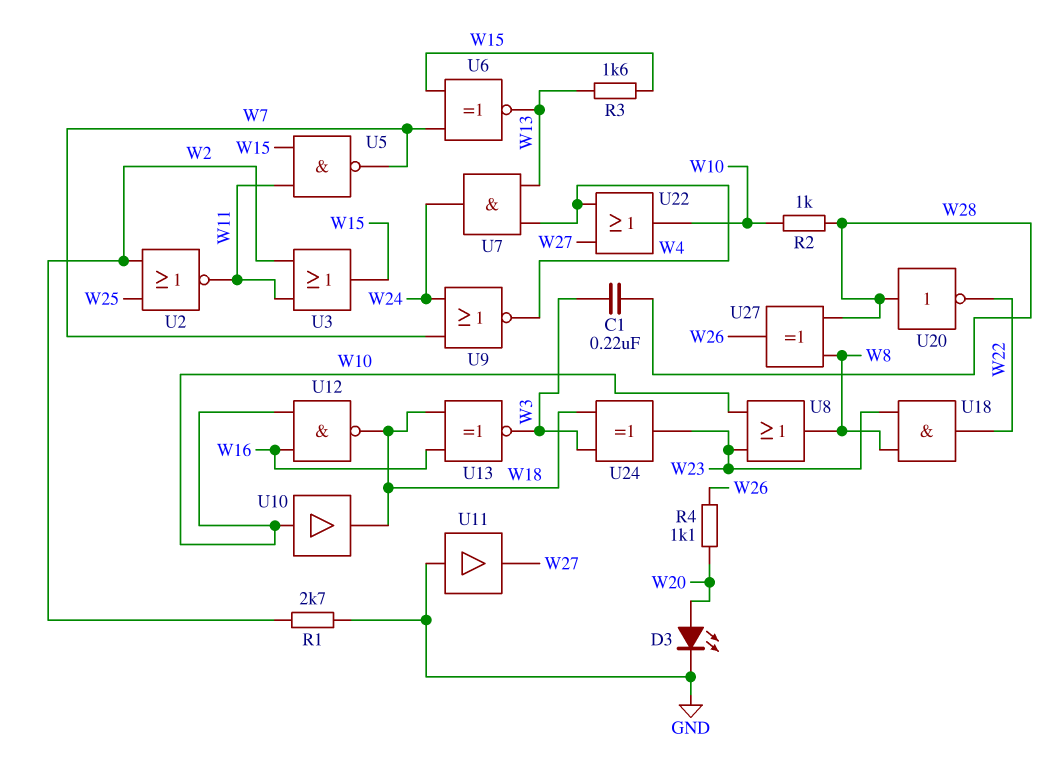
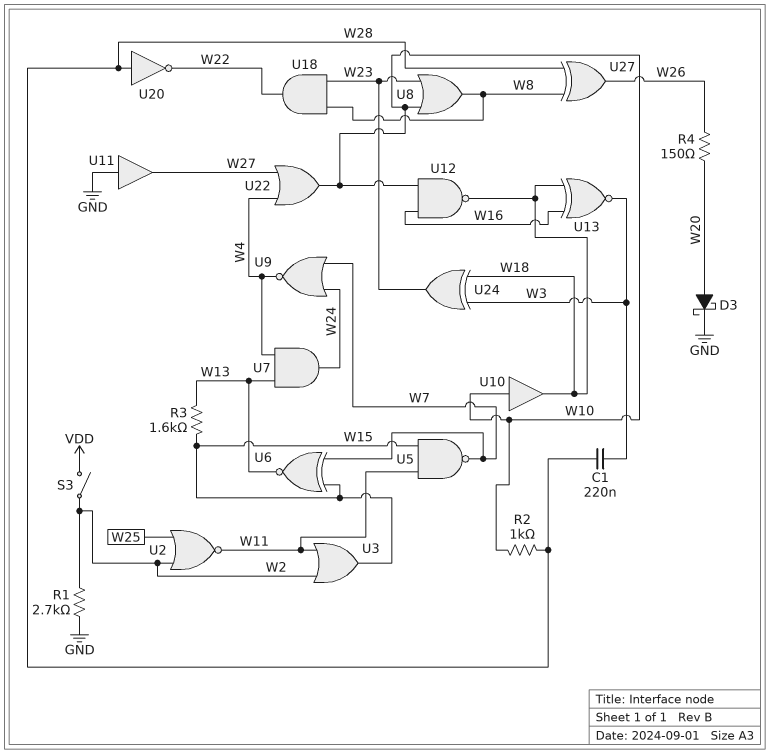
D3: LED (A W20, K GND) -> schottky (A W20, K GND)
R4: 1.1k (W20, W26) -> 150 (W20, W26)
S3: none -> switch (VDD, W2)

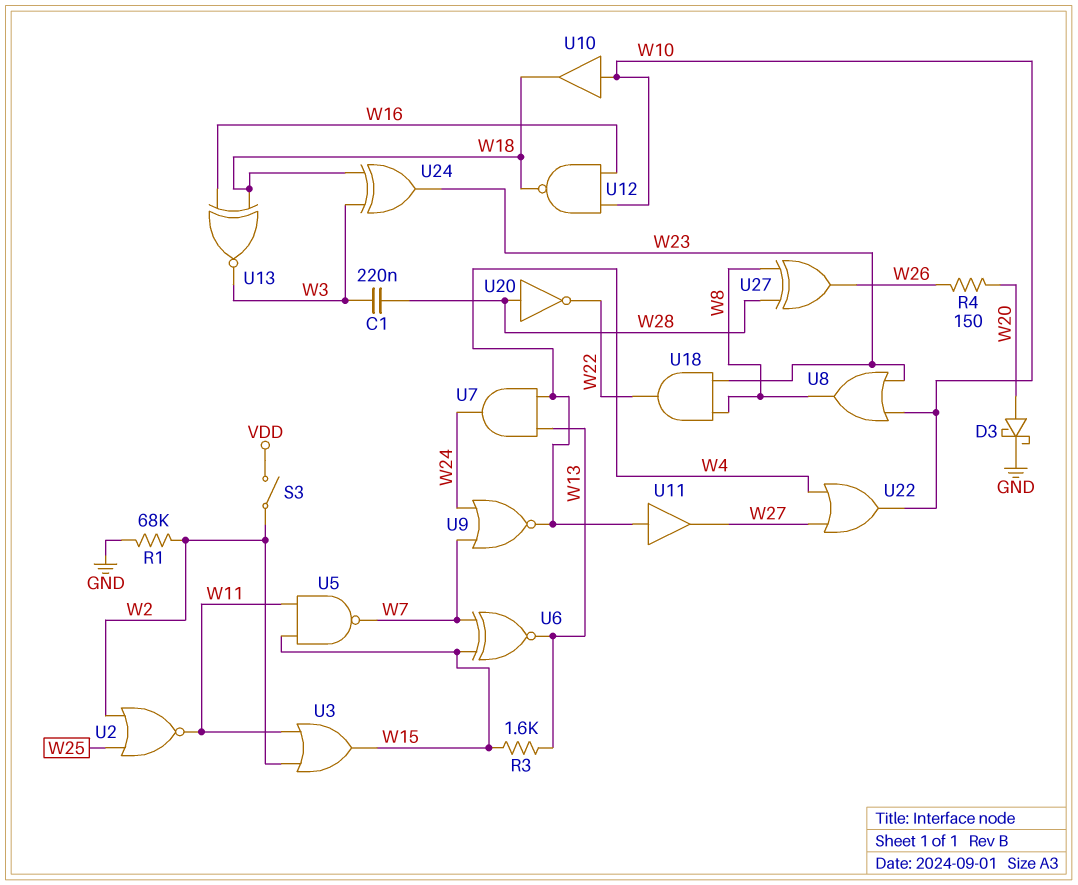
R1: 2.7k (GND, W2) -> 68k (GND, W2)
R2: 1k (W10, W28) -> none
U11: buffer (in GND, out W27) -> buffer (in W4, out W27)

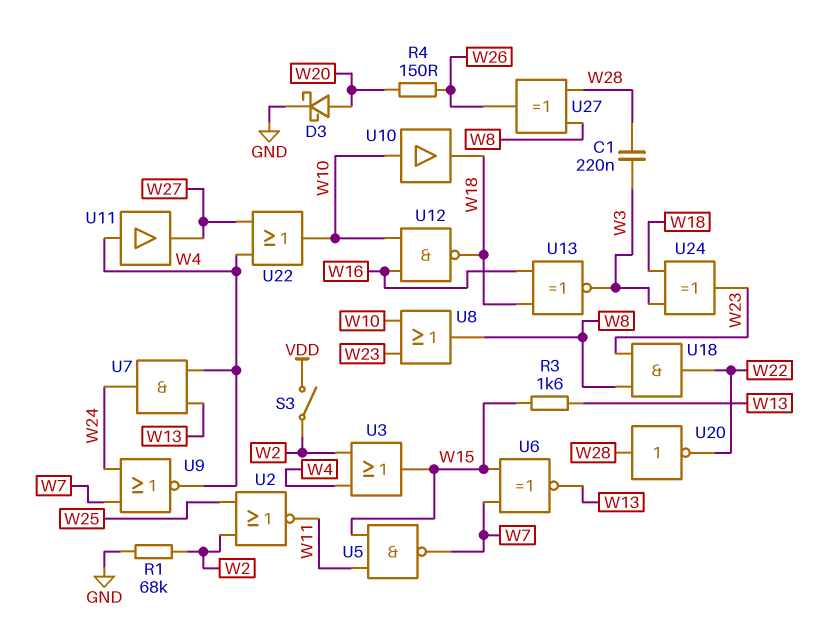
U3: OR (in W2, in W11, out W15) -> OR (in W2, in W4, out W15)

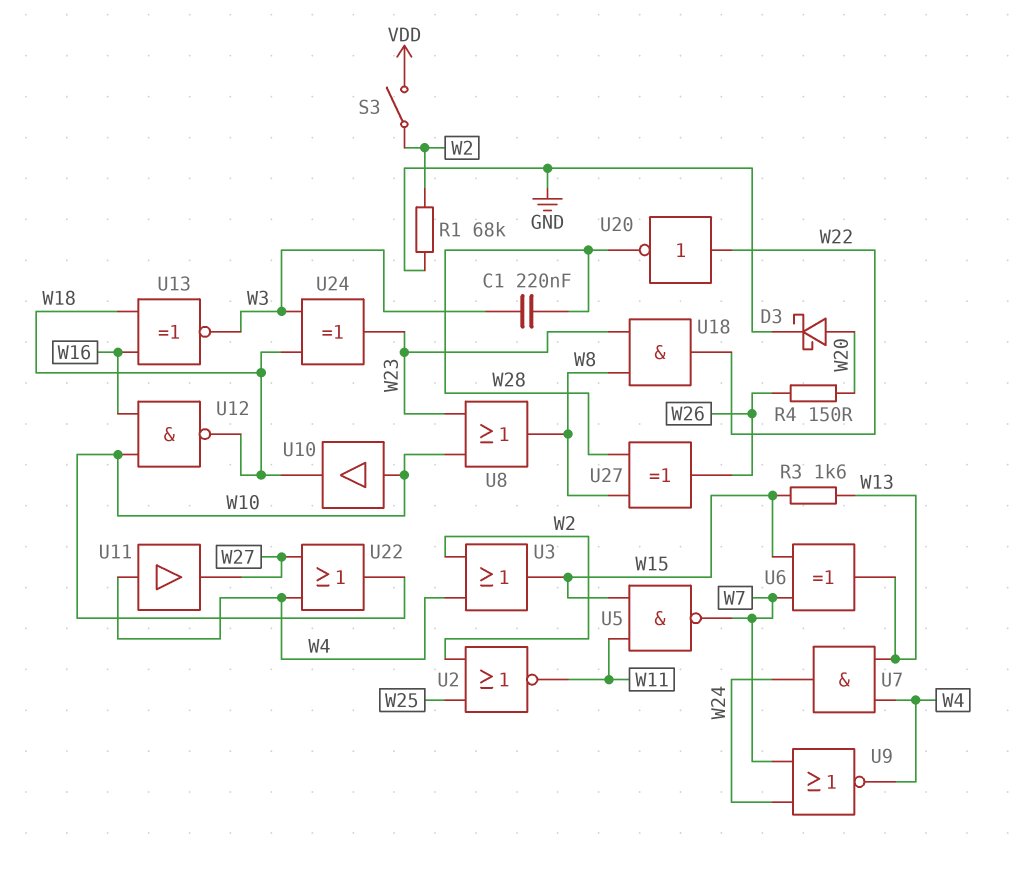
U6: XNOR (in W7, in W15, out W13) -> XOR (in W7, in W15, out W13)
U20: NOT (in W28, out W22) -> NOT (in W22, out W28)

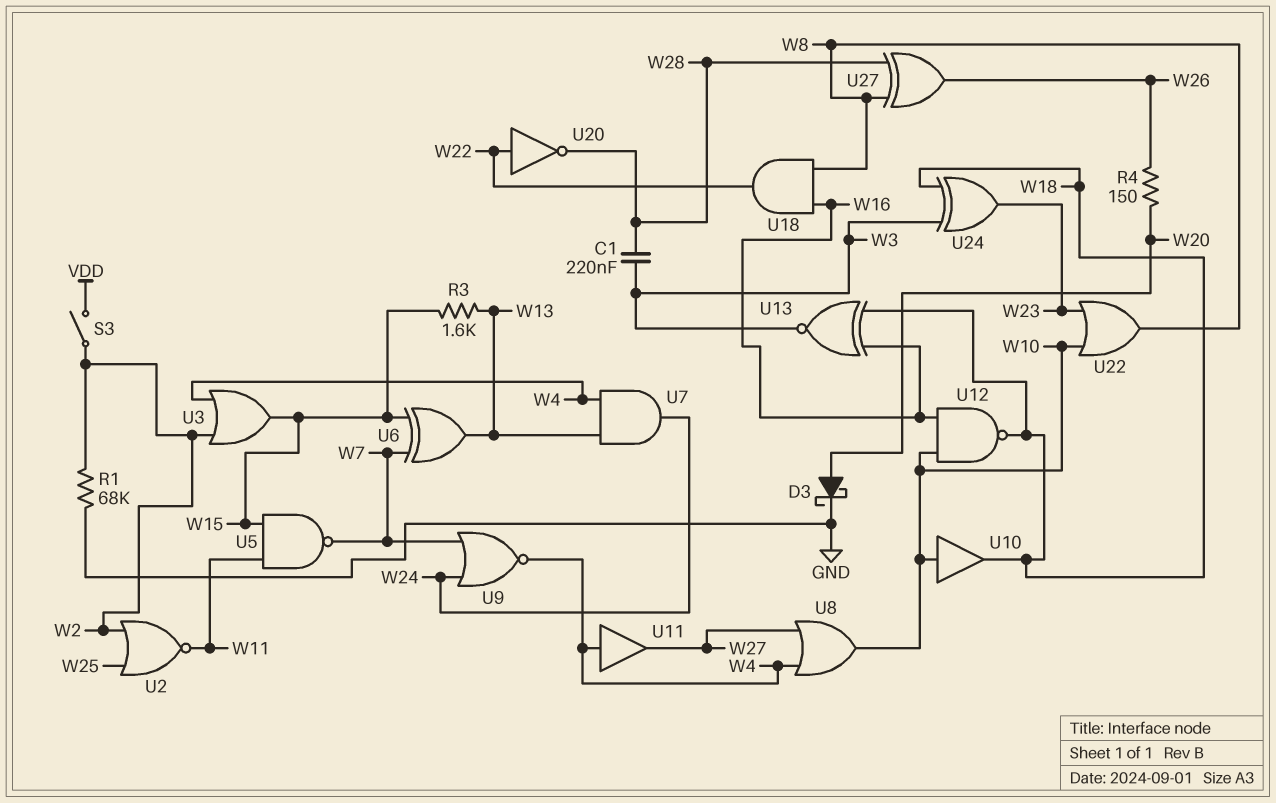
U8: OR (in W10, in W23, out W8) -> OR (in W4, in W27, out W10)
U18: AND (in W8, in W23, out W22) -> AND (in W8, in W16, out W22)
U22: OR (in W4, in W27, out W10) -> OR (in W10, in W23, out W8)

